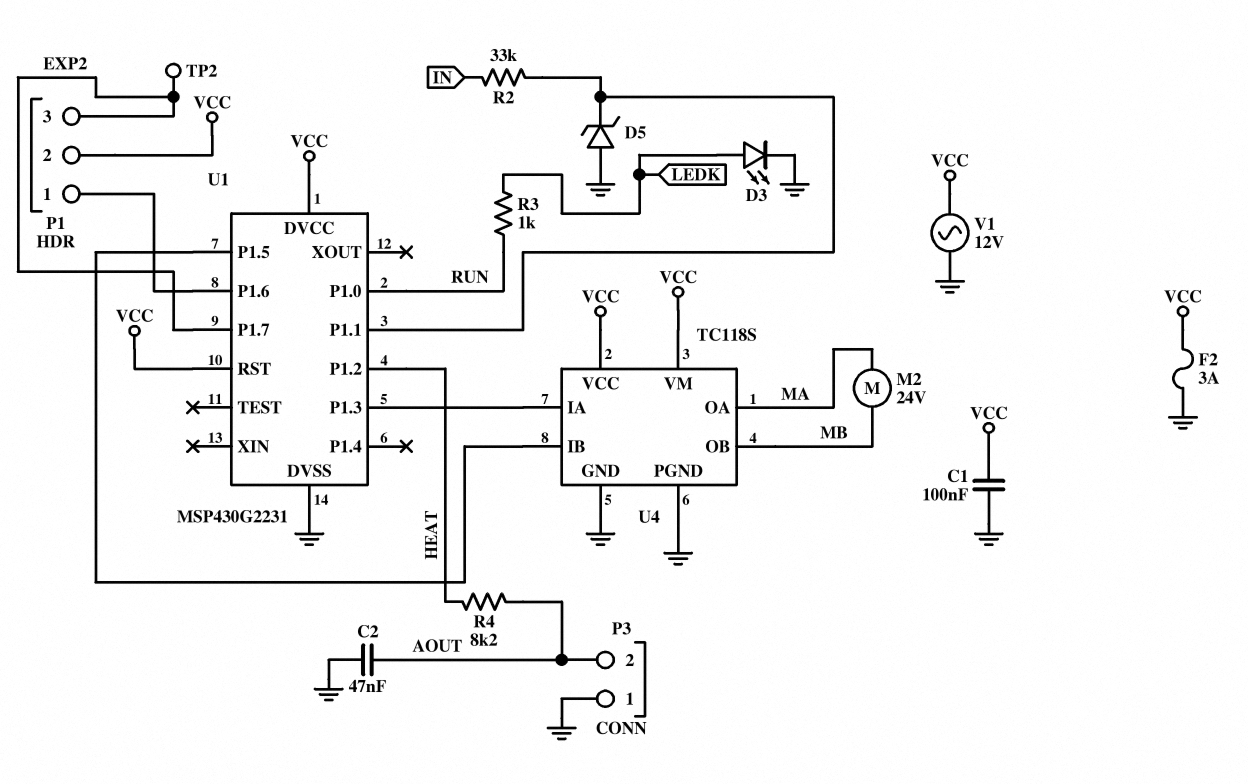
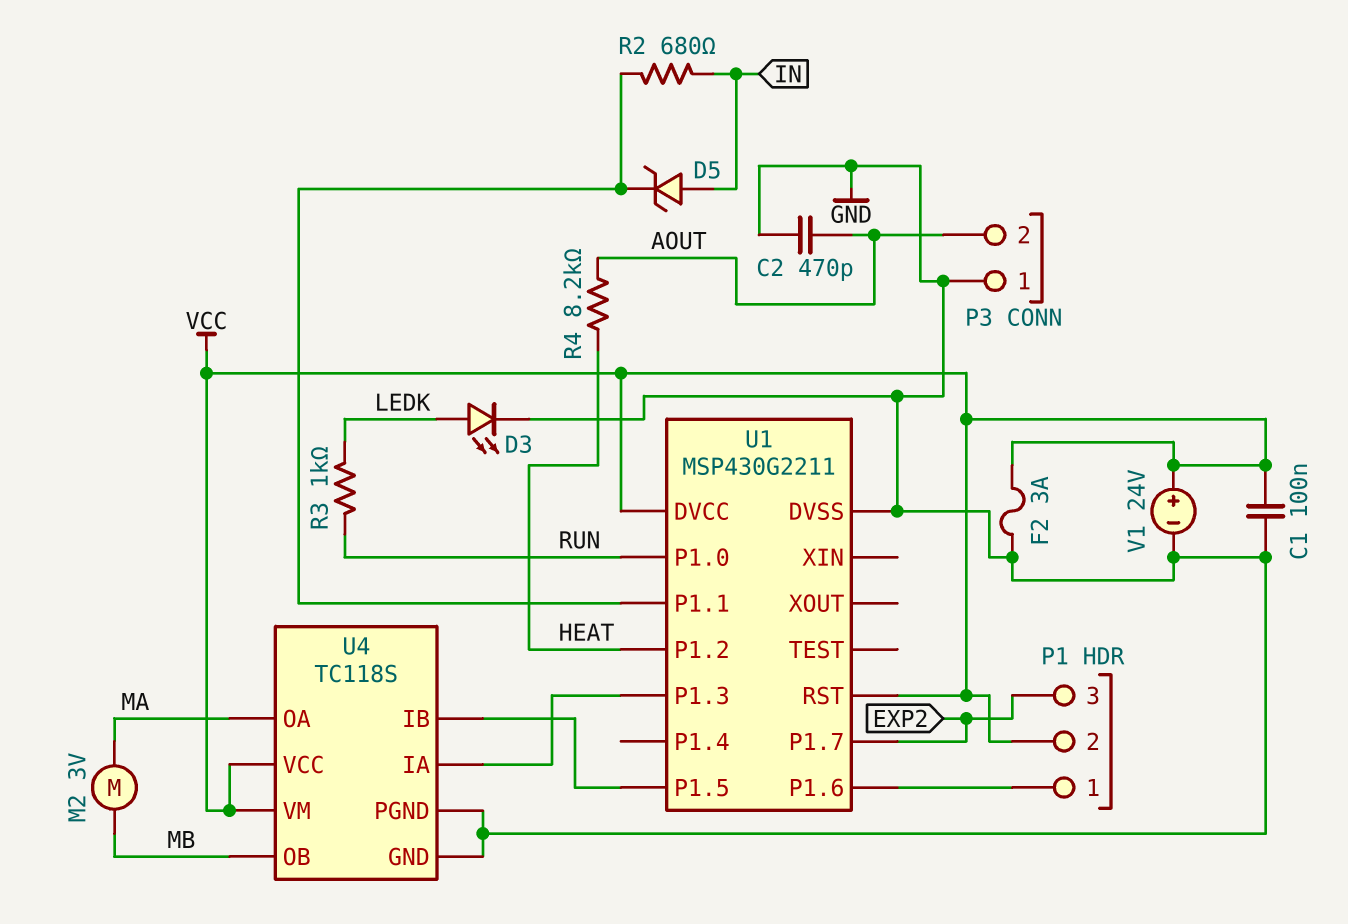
C2: 47nF (AOUT, GND) -> 470pF (AOUT, GND)
D5: zener (A GND, K U1/P1.1) -> zener (A IN, K U1/P1.1)
M2: motor 24V (MA, MB) -> motor 3V (MA, MB)
R2: 33k (IN, U1/P1.1) -> 680 (IN, U1/P1.1)
TP2: test point (EXP2) -> none
U1: MSP430G2231 -> MSP430G2211
V1: AC 12V (GND, VCC) -> 24V (plus VCC, minus GND)

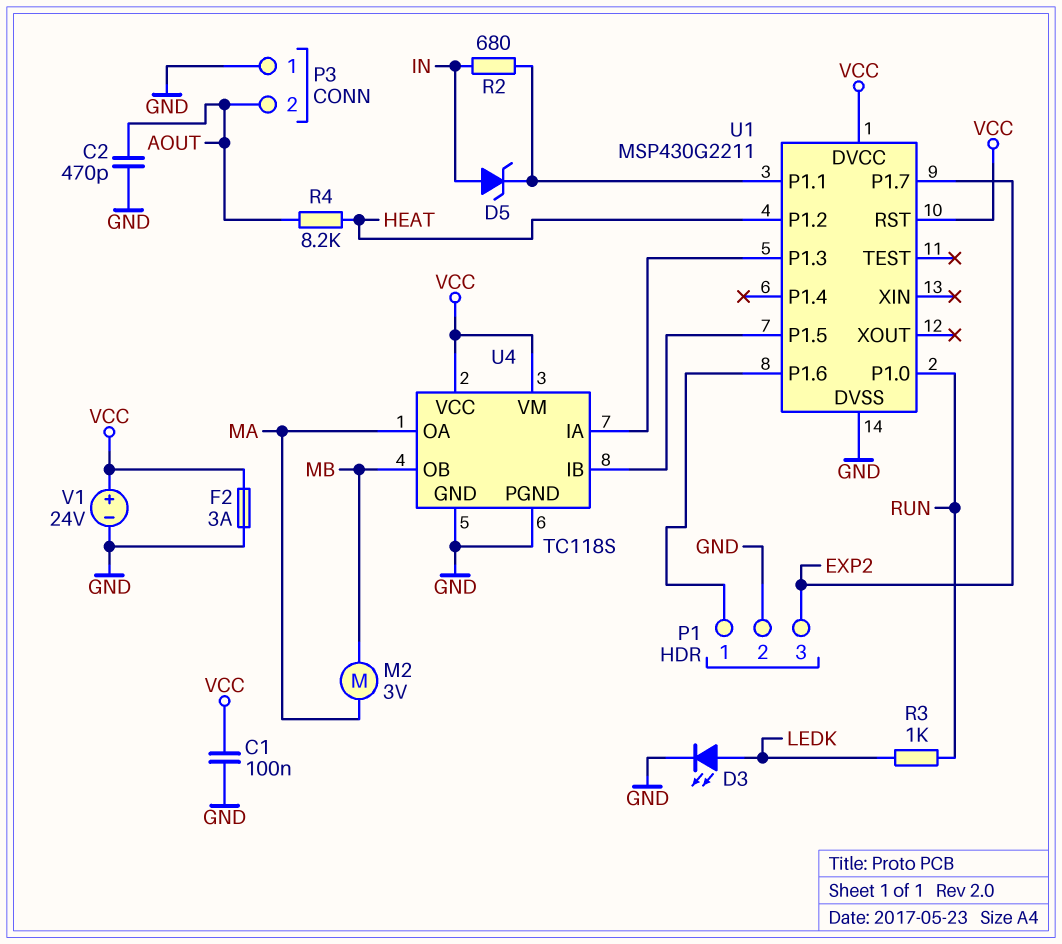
P1 pin 2: VCC -> GND

